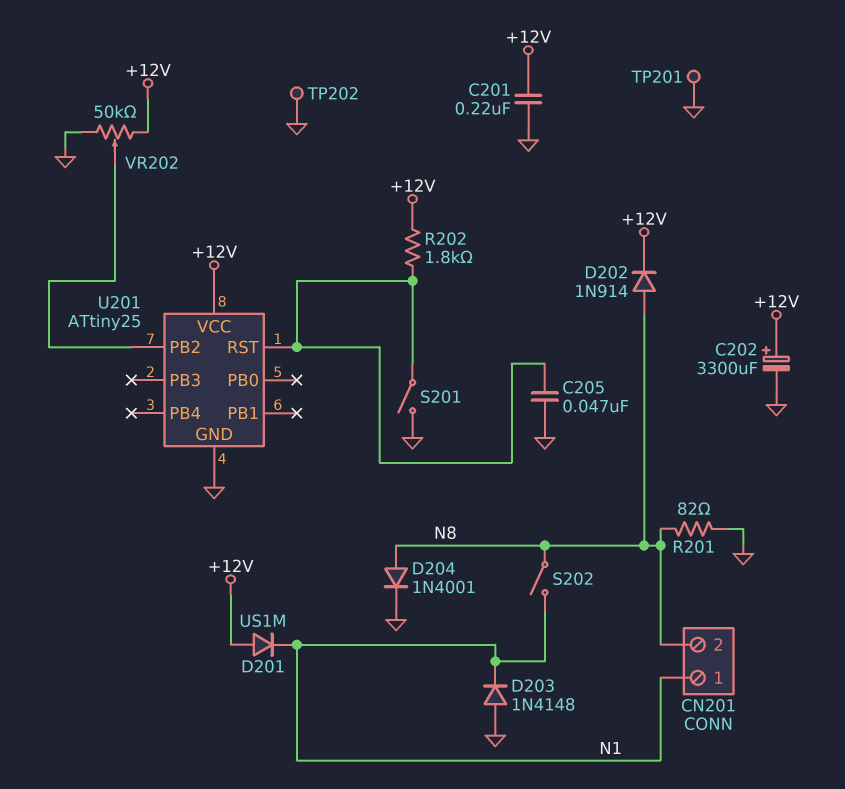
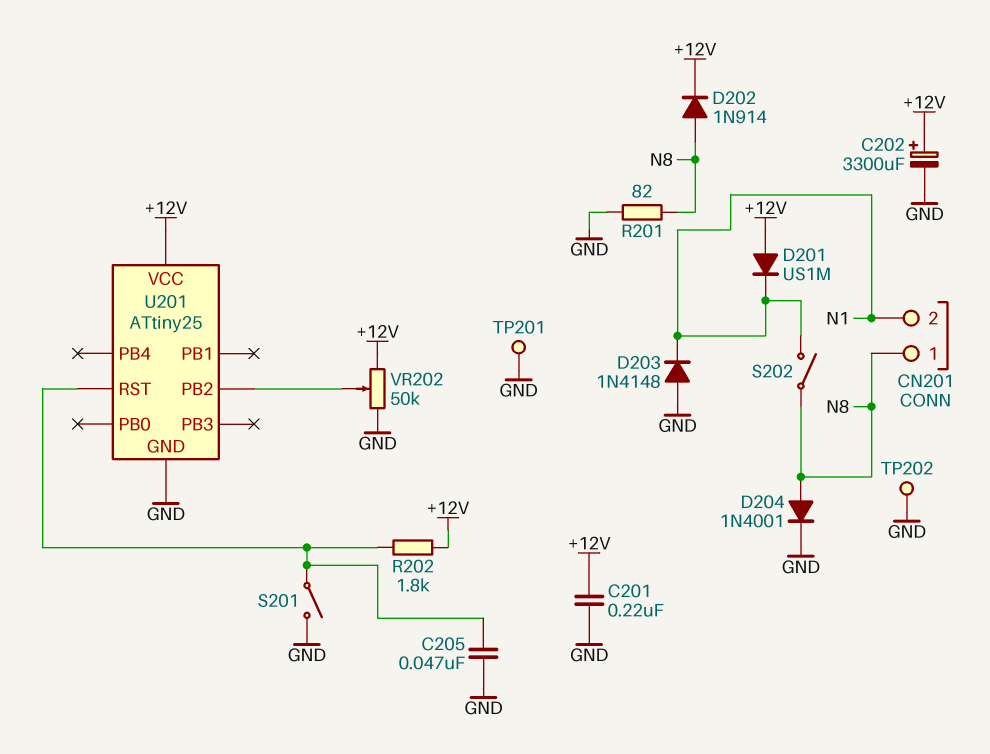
CN201 pin 1: N1 -> N8
CN201 pin 2: N8 -> N1

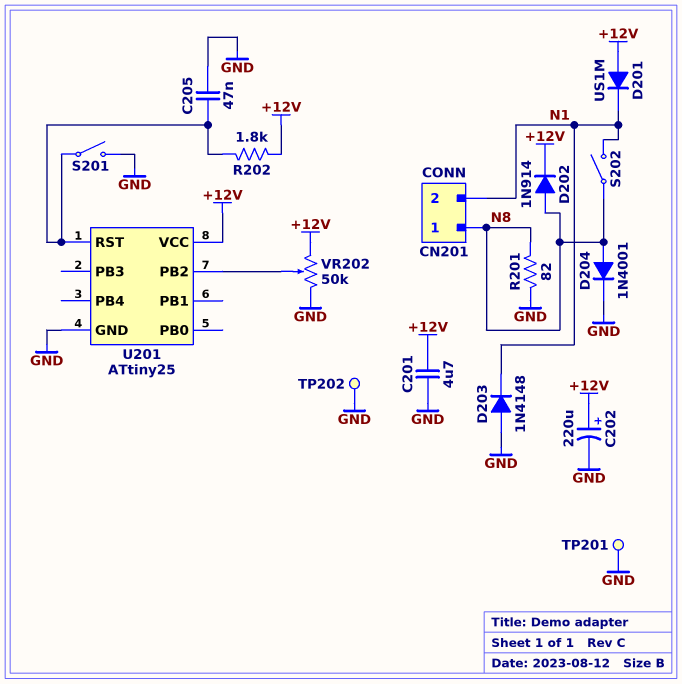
C201: 220nF (+12V, GND) -> 4.7uF (+12V, GND)
C202: 3300uF (plus +12V, minus GND) -> 220uF (plus +12V, minus GND)

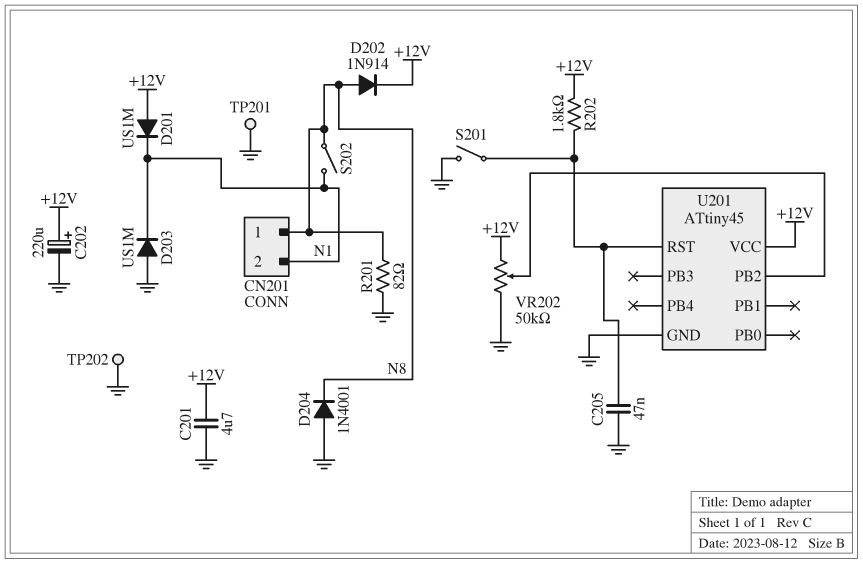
D203: diode 1N4148 (A GND, K N1) -> diode US1M (A GND, K N1)
D204: diode 1N4001 (A N8, K GND) -> diode 1N4001 (A GND, K N8)
U201: ATtiny25 -> ATtiny45

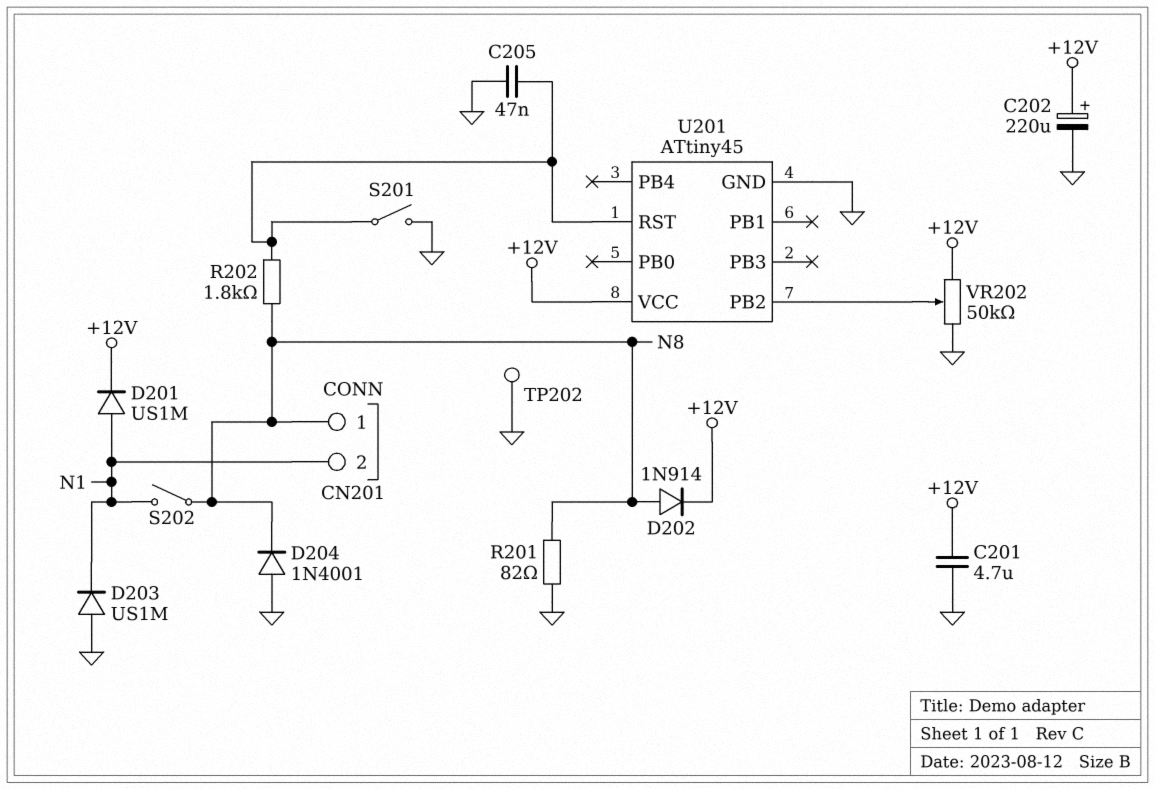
D201: diode US1M (A +12V, K N1) -> diode US1M (A N1, K +12V)
R202: 1.8k (+12V, U201/RST) -> 1.8k (N8, U201/RST)
TP201: test point (GND) -> none

